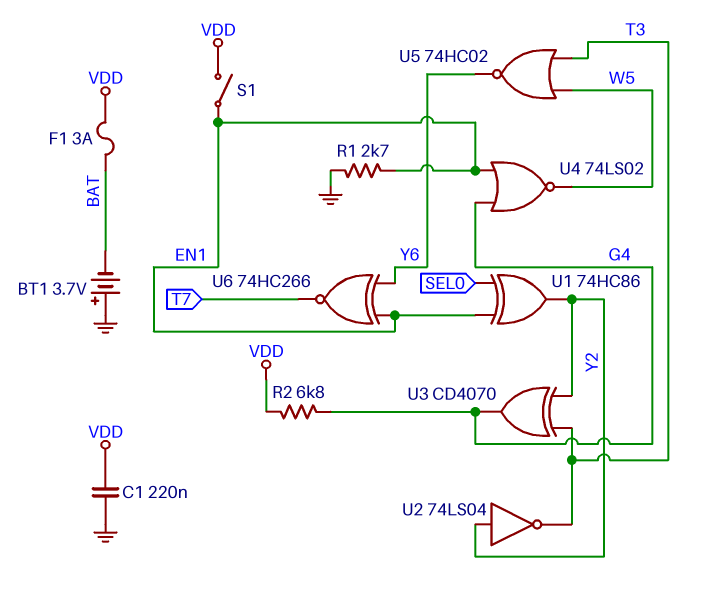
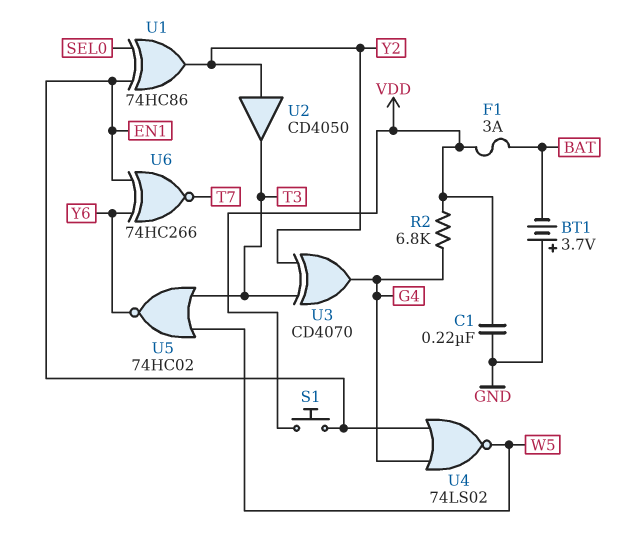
R1: 2.7k (EN1, GND) -> none
S1: switch (EN1, VDD) -> button (EN1, VDD)
U2: NOT 74LS04 (in Y2, out T3) -> buffer CD4050 (in Y2, out T3)

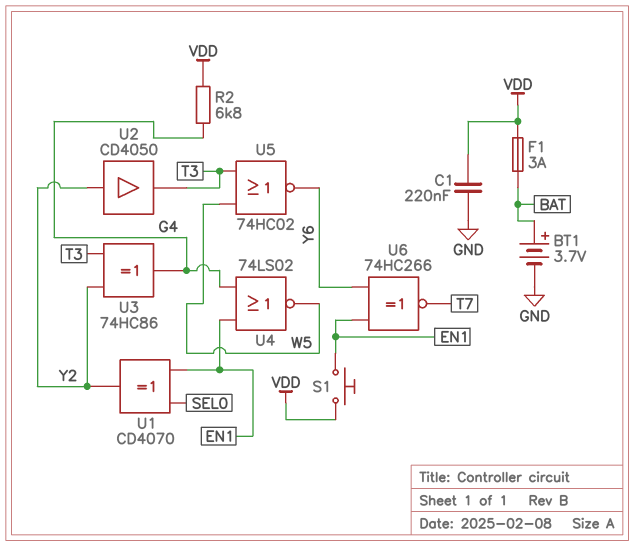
BT1: 3.7V (plus GND, minus BAT) -> 3.7V (plus BAT, minus GND)
U1: XOR 74HC86 (in EN1, in SEL0, out Y2) -> XOR CD4070 (in EN1, in SEL0, out Y2)
U3: XOR CD4070 (in T3, in Y2, out G4) -> XOR 74HC86 (in T3, in Y2, out G4)

